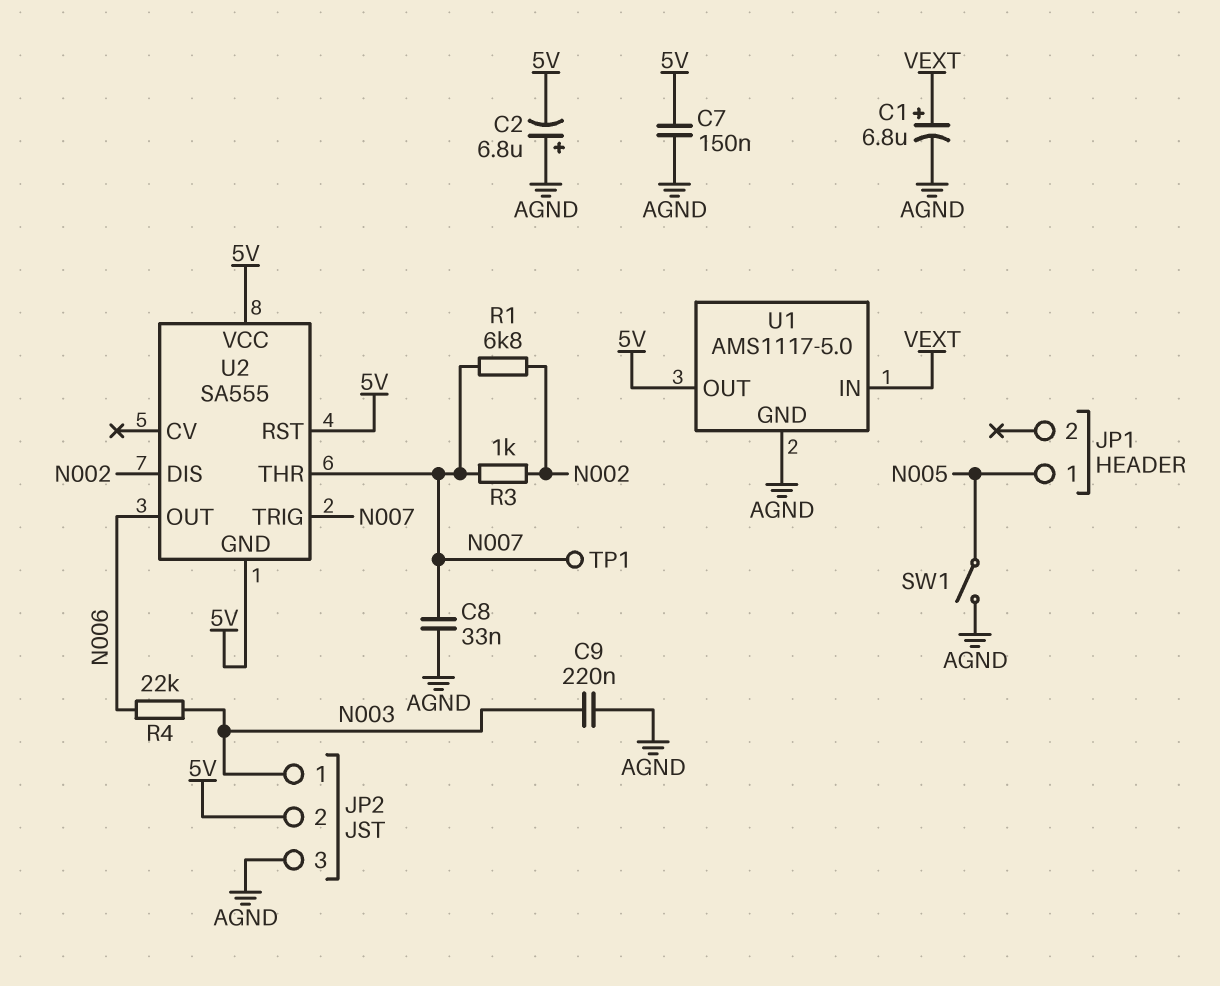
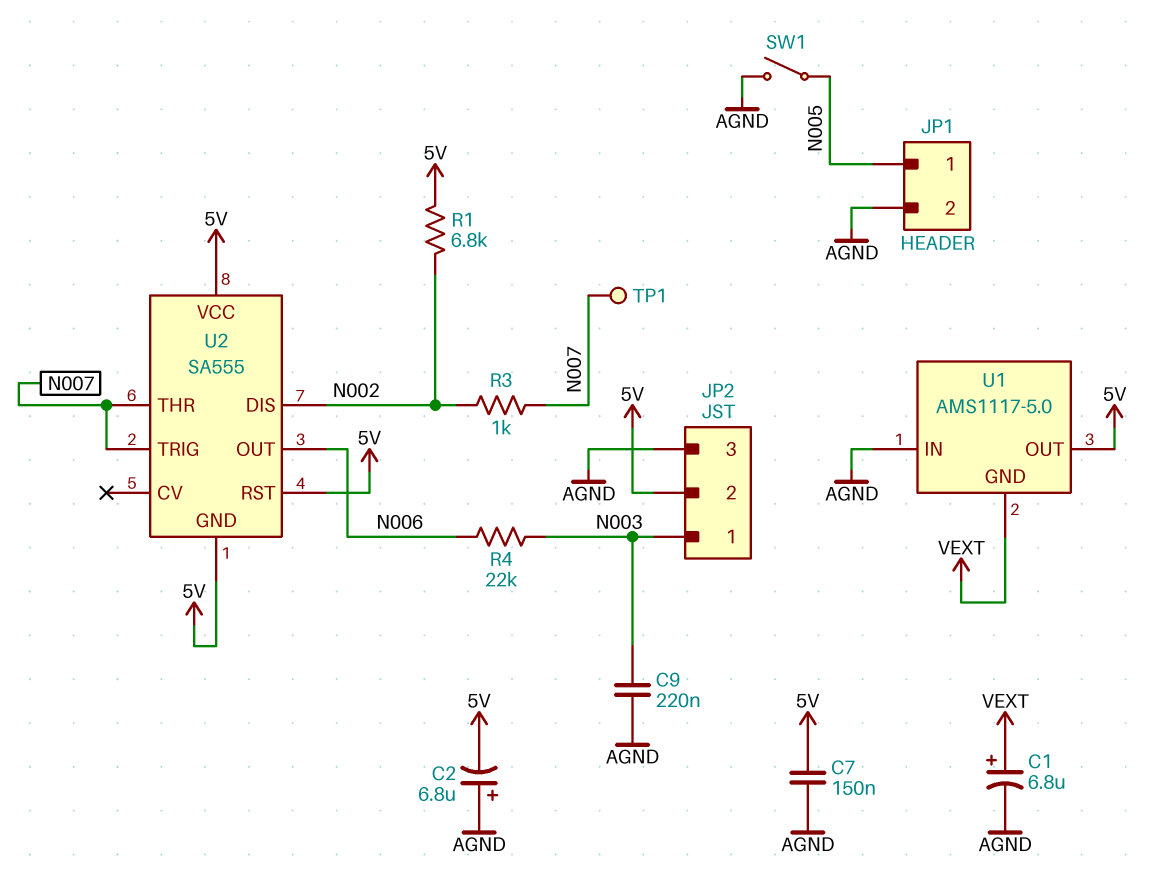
C8: 33nF (AGND, N007) -> none
JP1 pin 2: none -> AGND
R1: 6.8k (N002, N007) -> 6.8k (5V, N002)
U1 pin GND: AGND -> VEXT
U1 pin IN: VEXT -> AGND

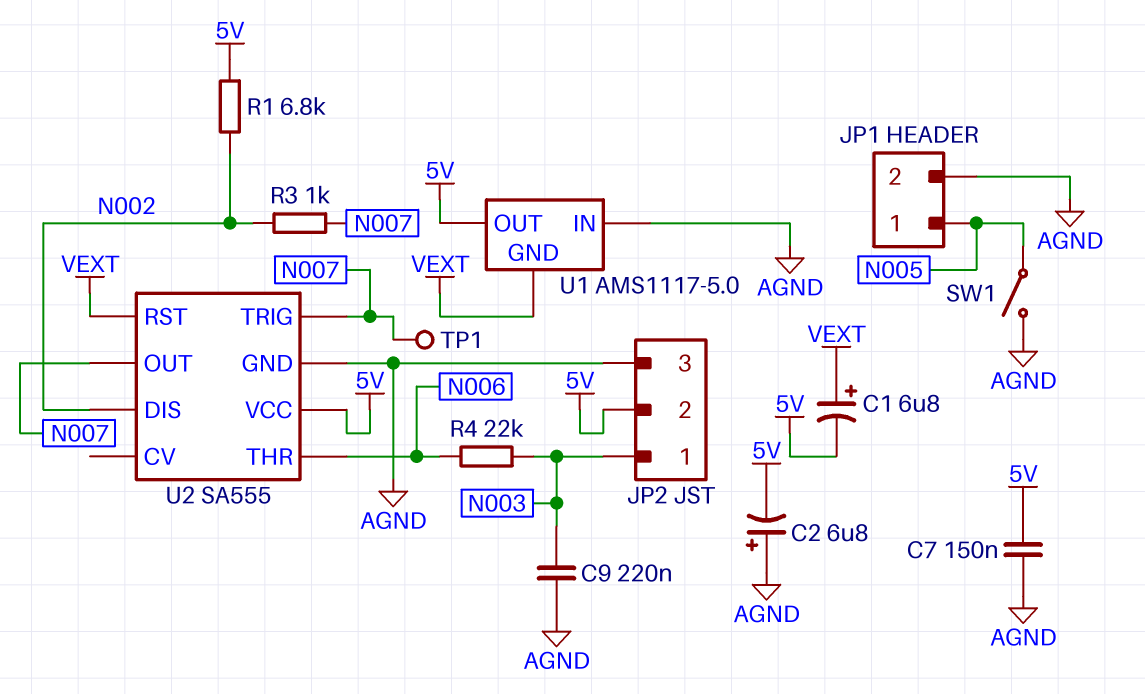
C1: 6.8uF (plus VEXT, minus AGND) -> 6.8uF (plus VEXT, minus 5V)
U2 pin GND: 5V -> AGND
U2 pin OUT: N006 -> N007
U2 pin RST: 5V -> VEXT
U2 pin THR: N007 -> N006

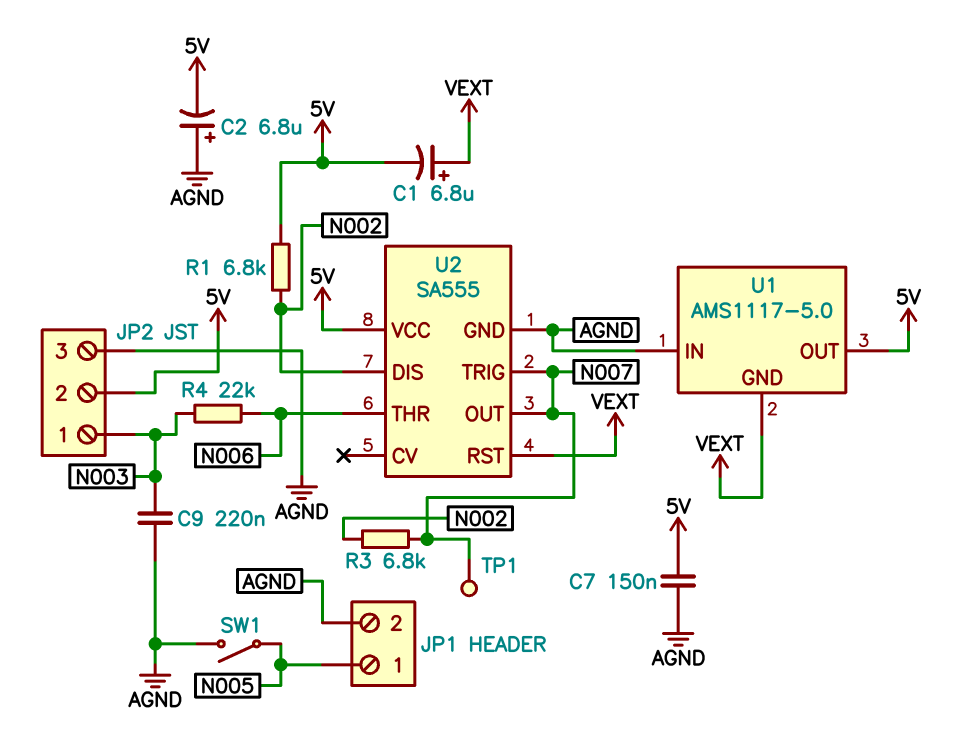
R3: 1k (N002, N007) -> 6.8k (N002, N007)

